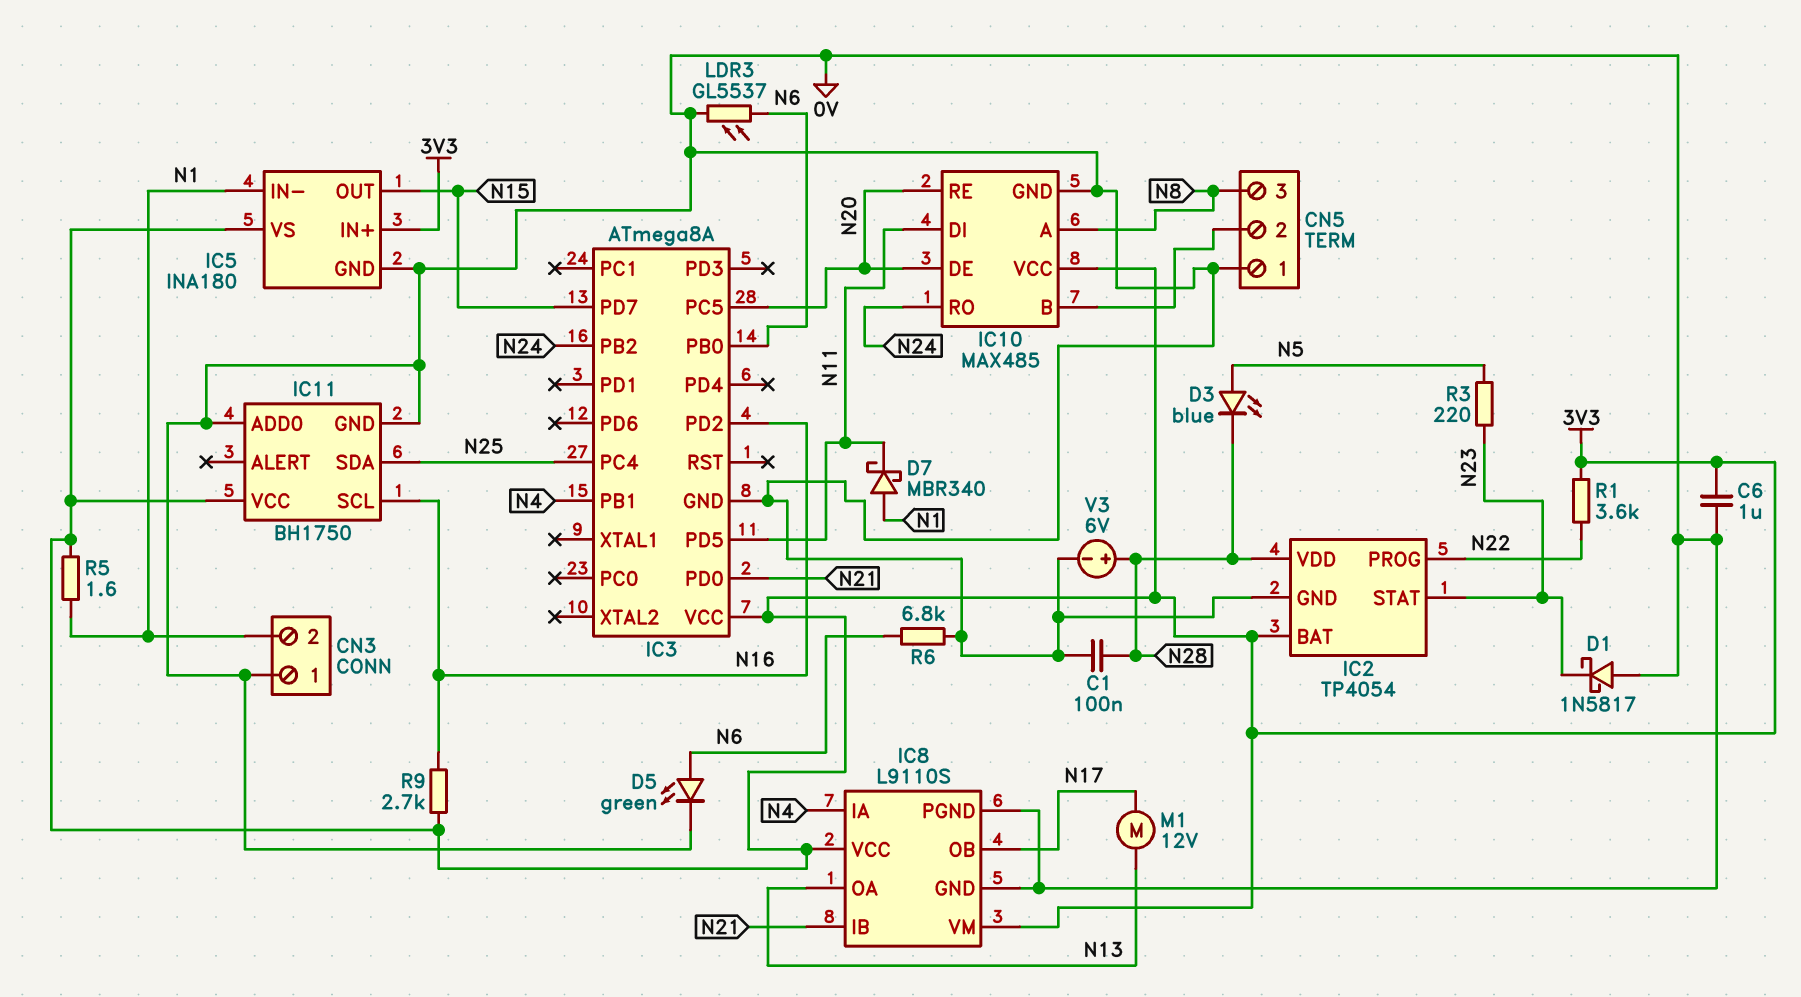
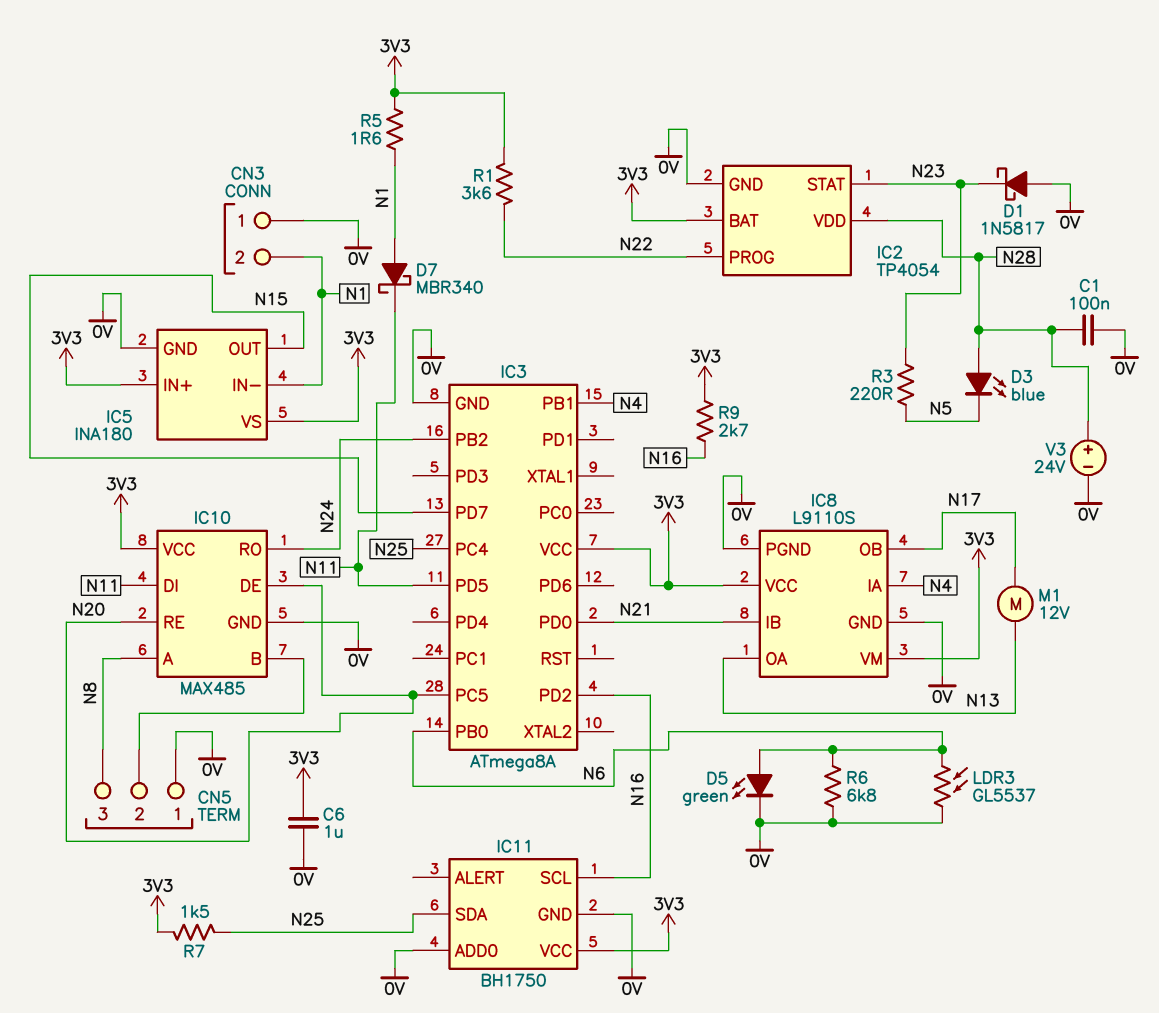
D3: LED blue (A N5, K N28) -> LED blue (A N28, K N5)
R7: none -> 1.5k (3V3, N25)
V3: 6V (plus N28, minus 0V) -> 24V (plus N28, minus 0V)

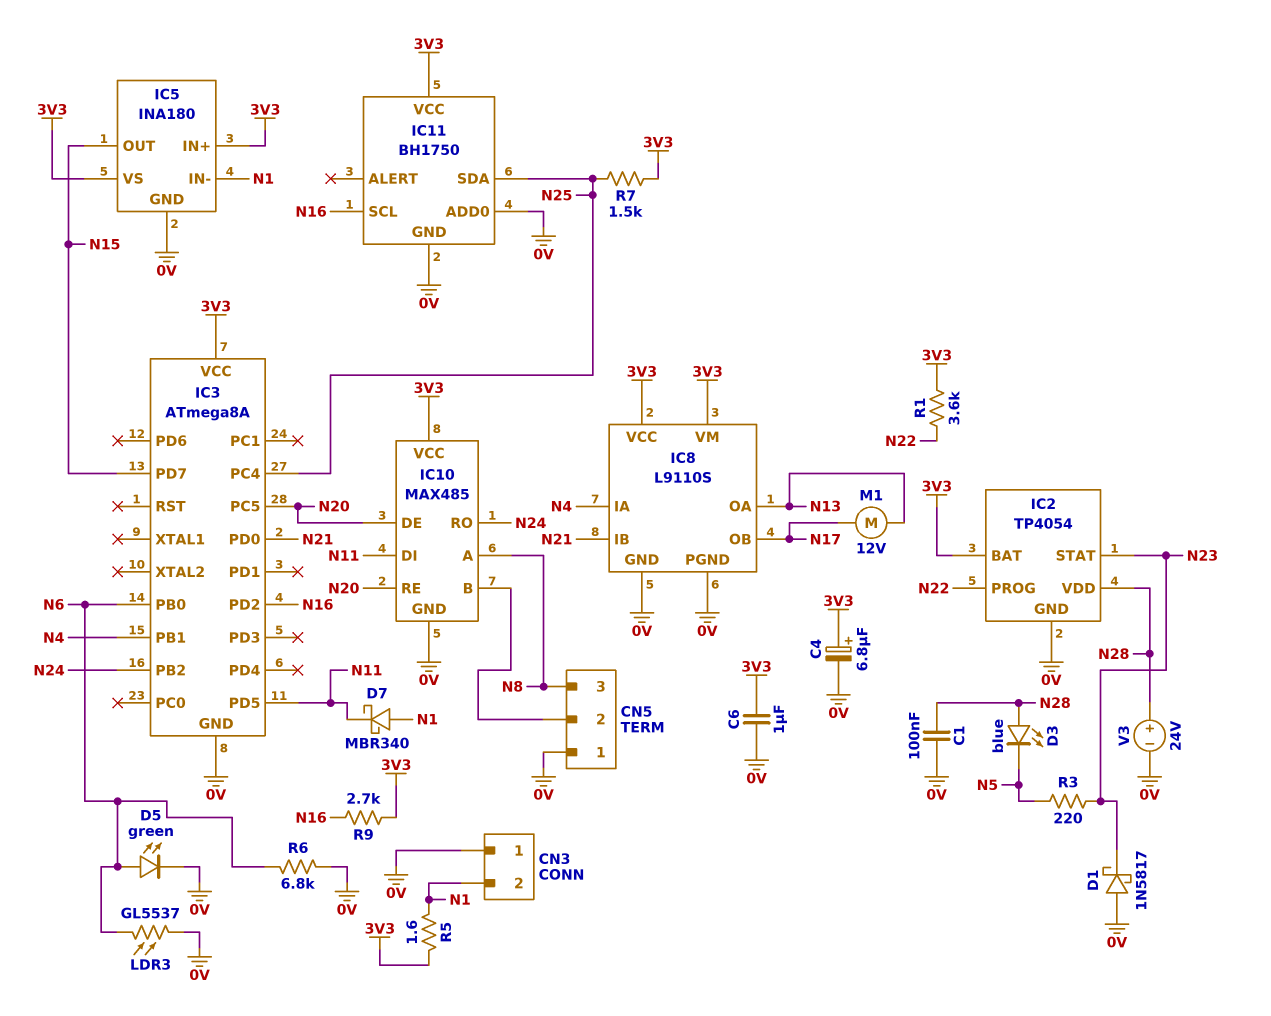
C4: none -> 6.8uF (plus 3V3, minus 0V)

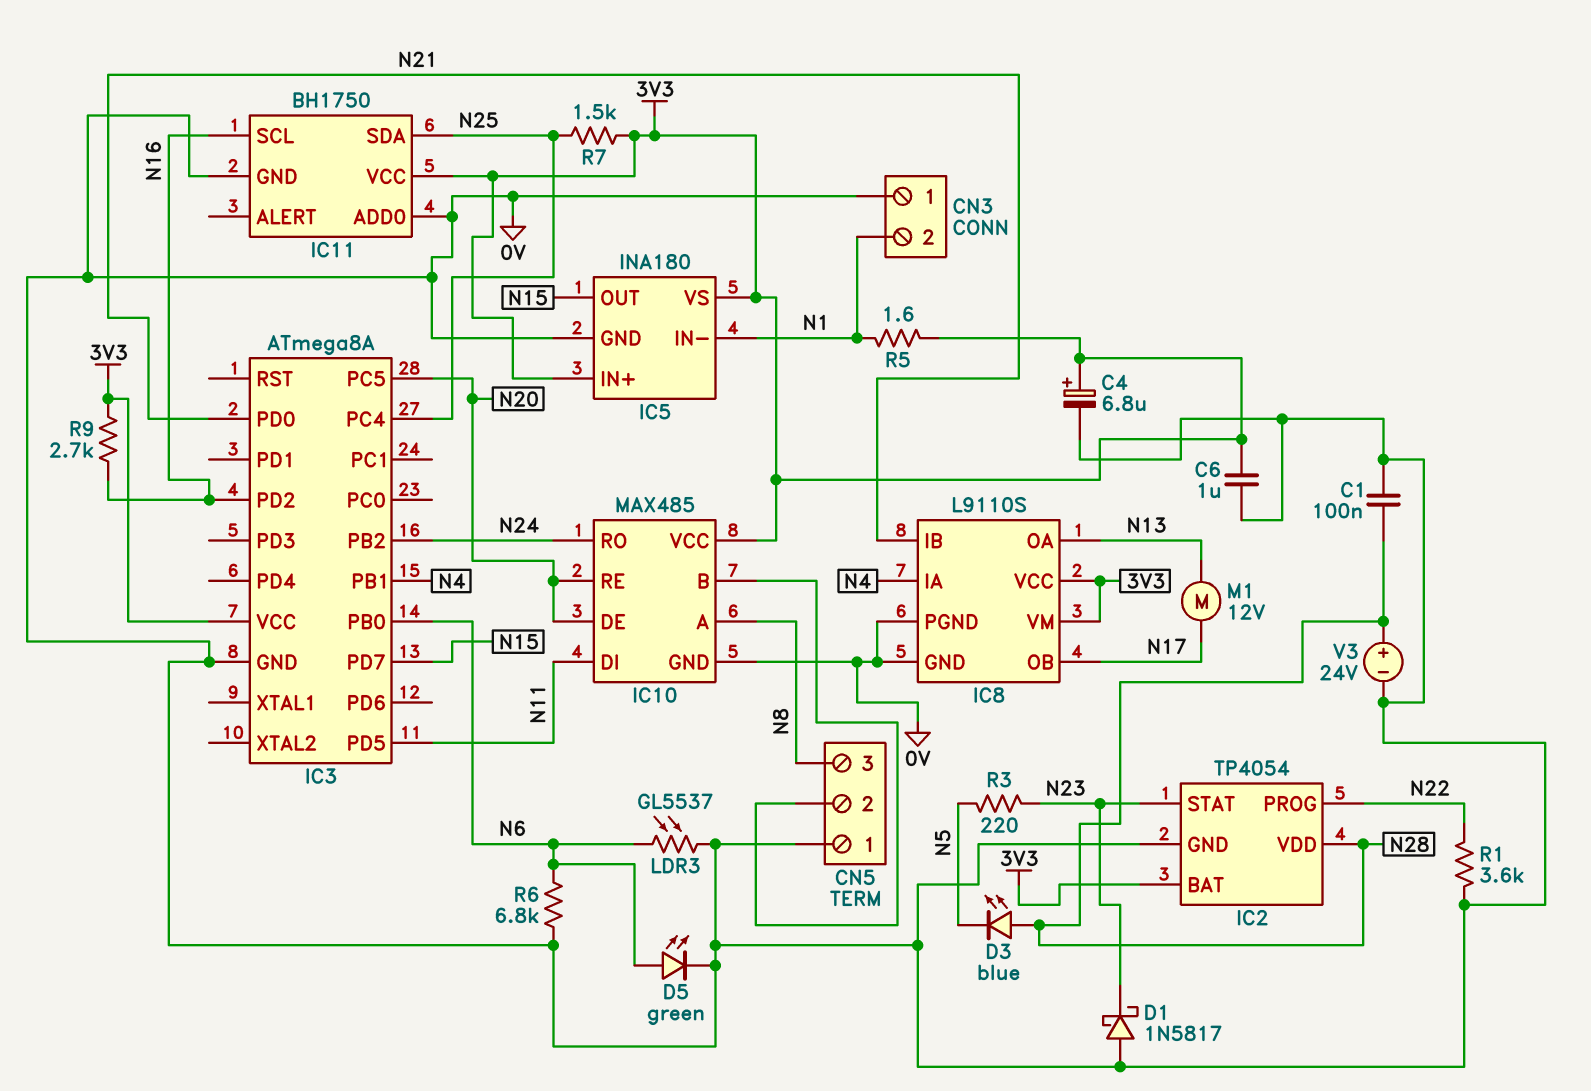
D7: schottky MBR340 (A N1, K N11) -> none
R1: 3.6k (3V3, N22) -> 3.6k (0V, N22)

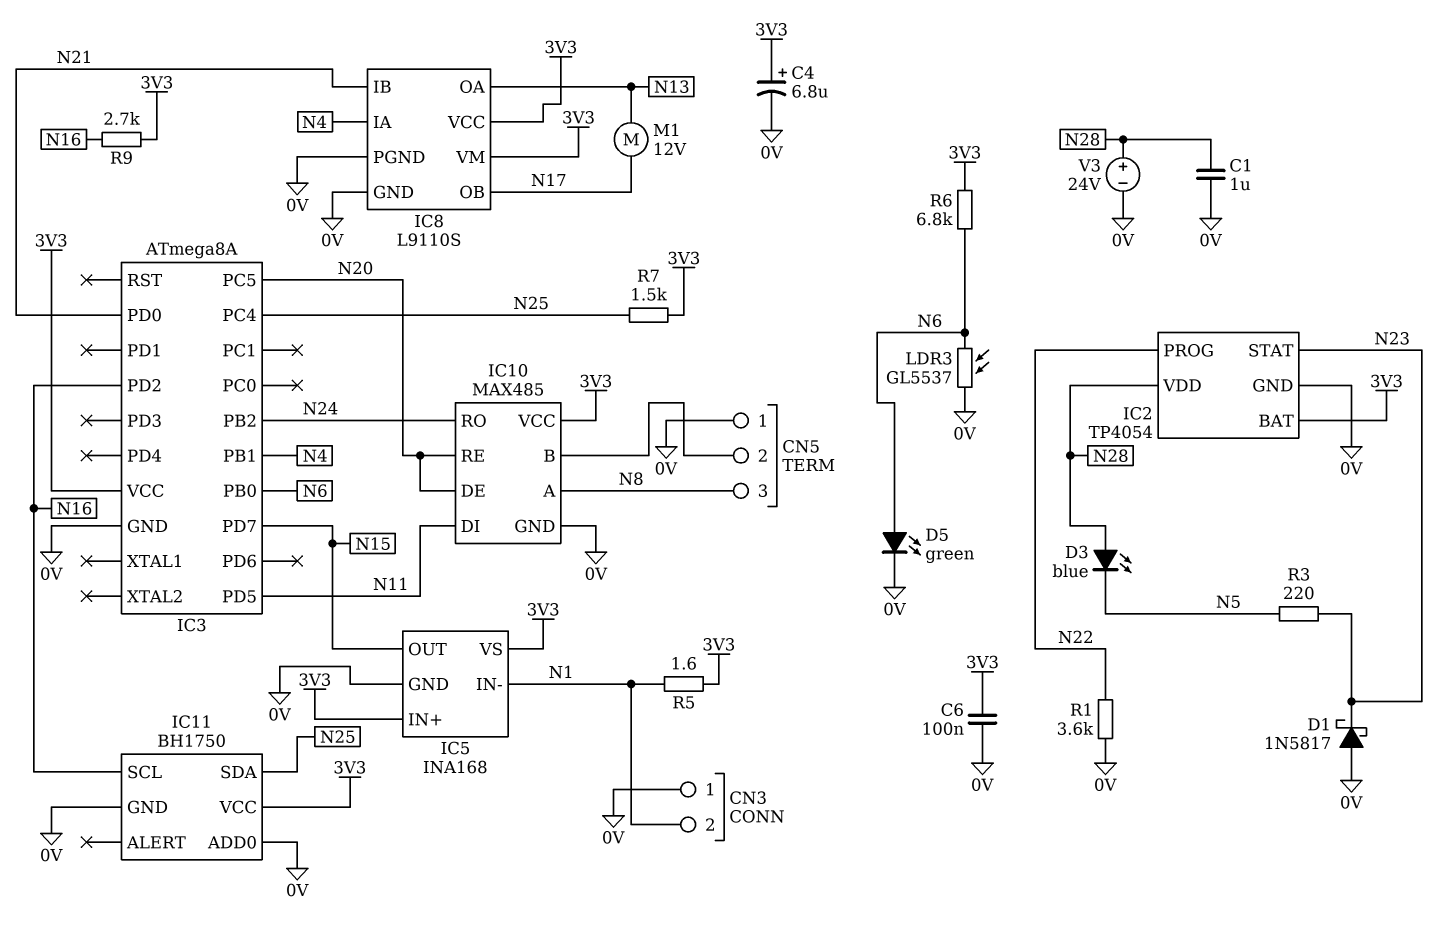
C1: 100nF (0V, N28) -> 1uF (0V, N28)
C6: 1uF (0V, 3V3) -> 100nF (0V, 3V3)
IC5: INA180 -> INA168
R6: 6.8k (0V, N6) -> 6.8k (3V3, N6)

